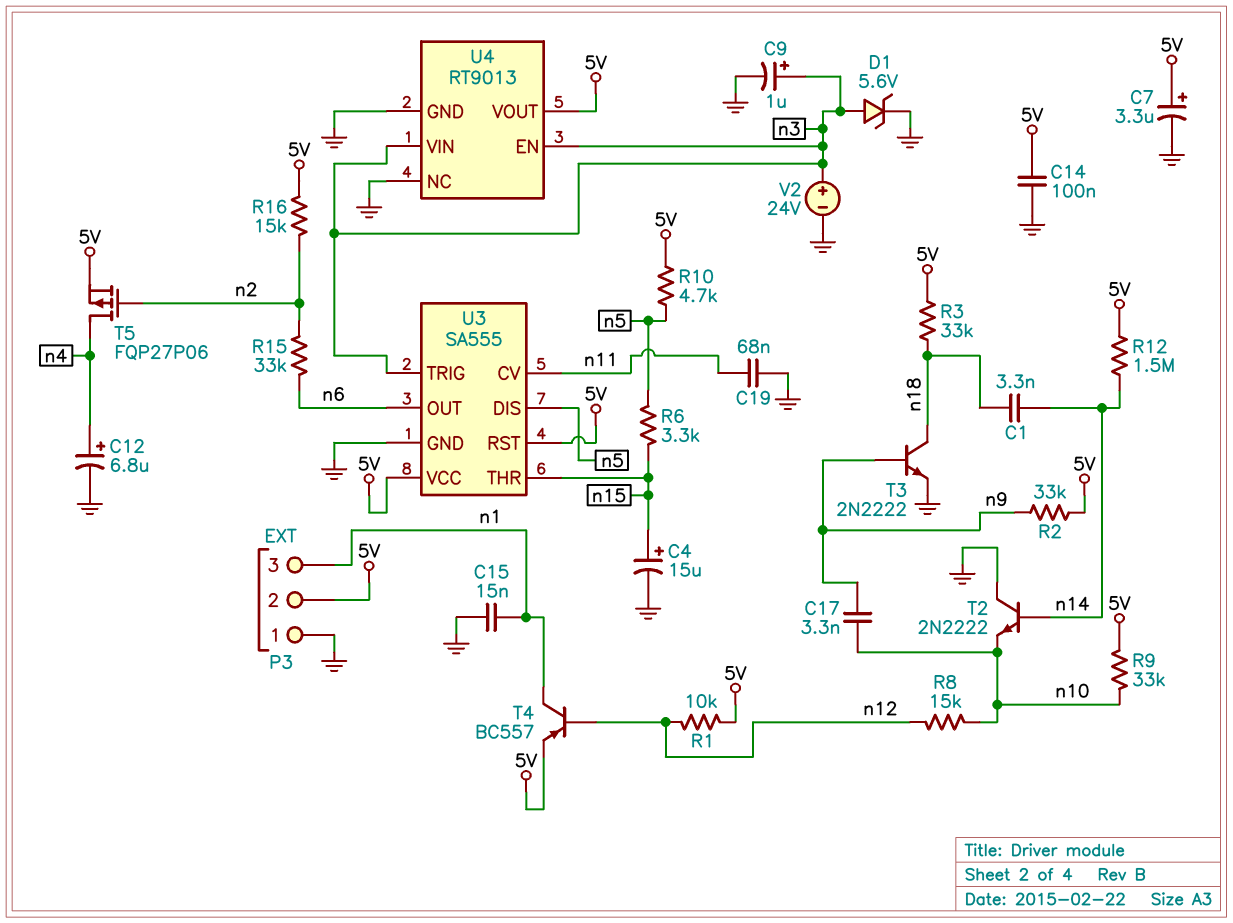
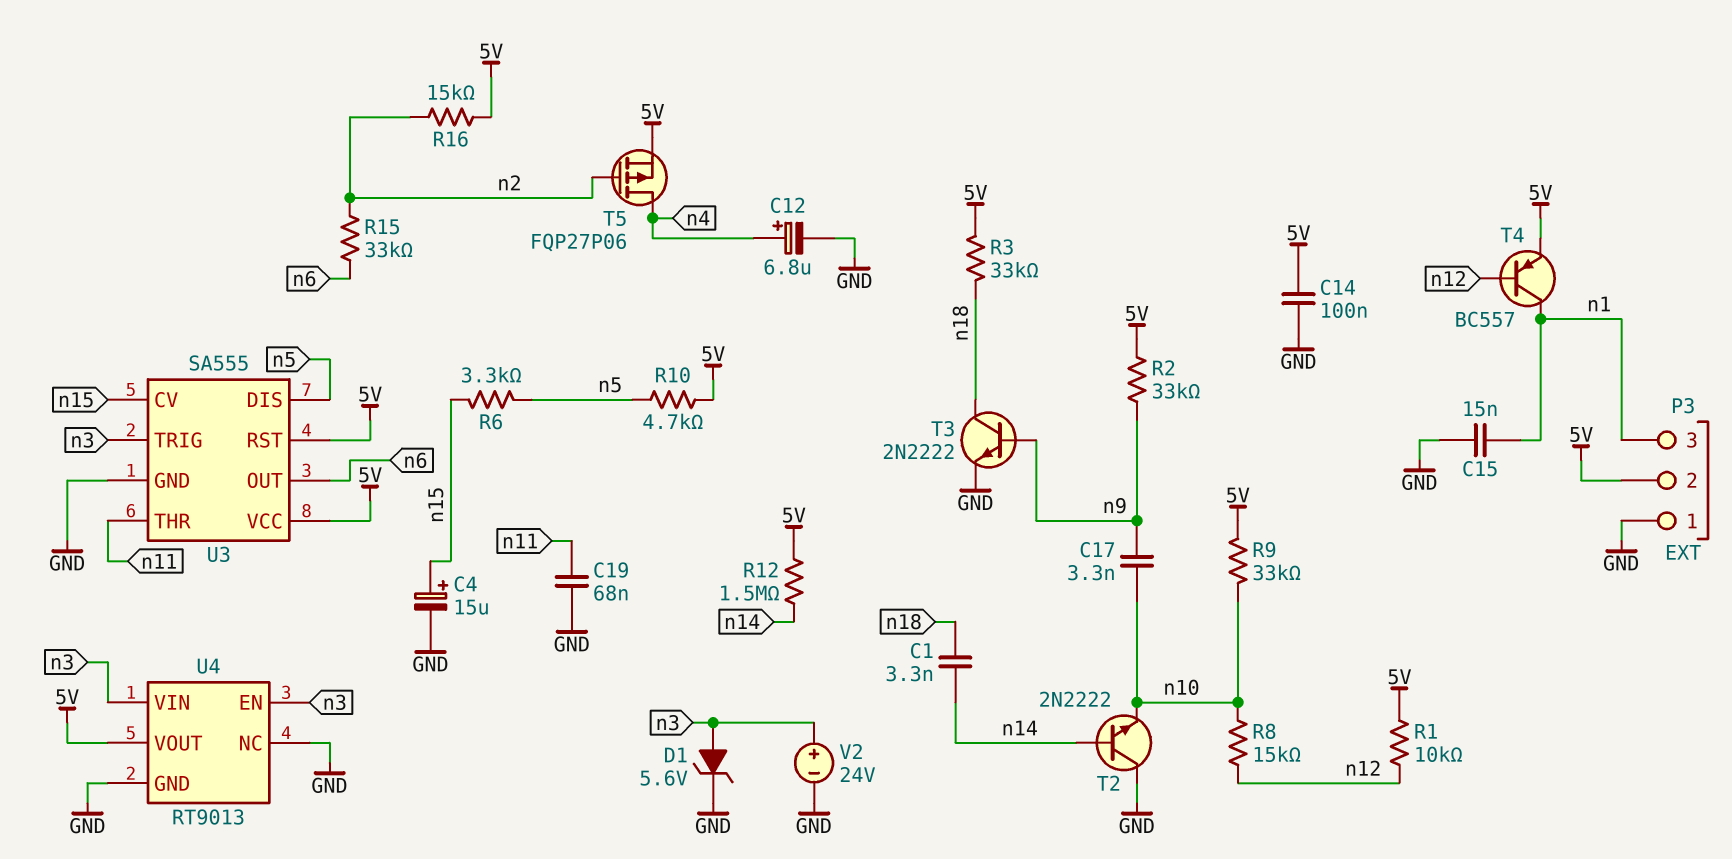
C7: 3.3uF (plus 5V, minus GND) -> none
C9: 1uF (plus n3, minus GND) -> none
U3 pin CV: n11 -> n15
U3 pin THR: n15 -> n11

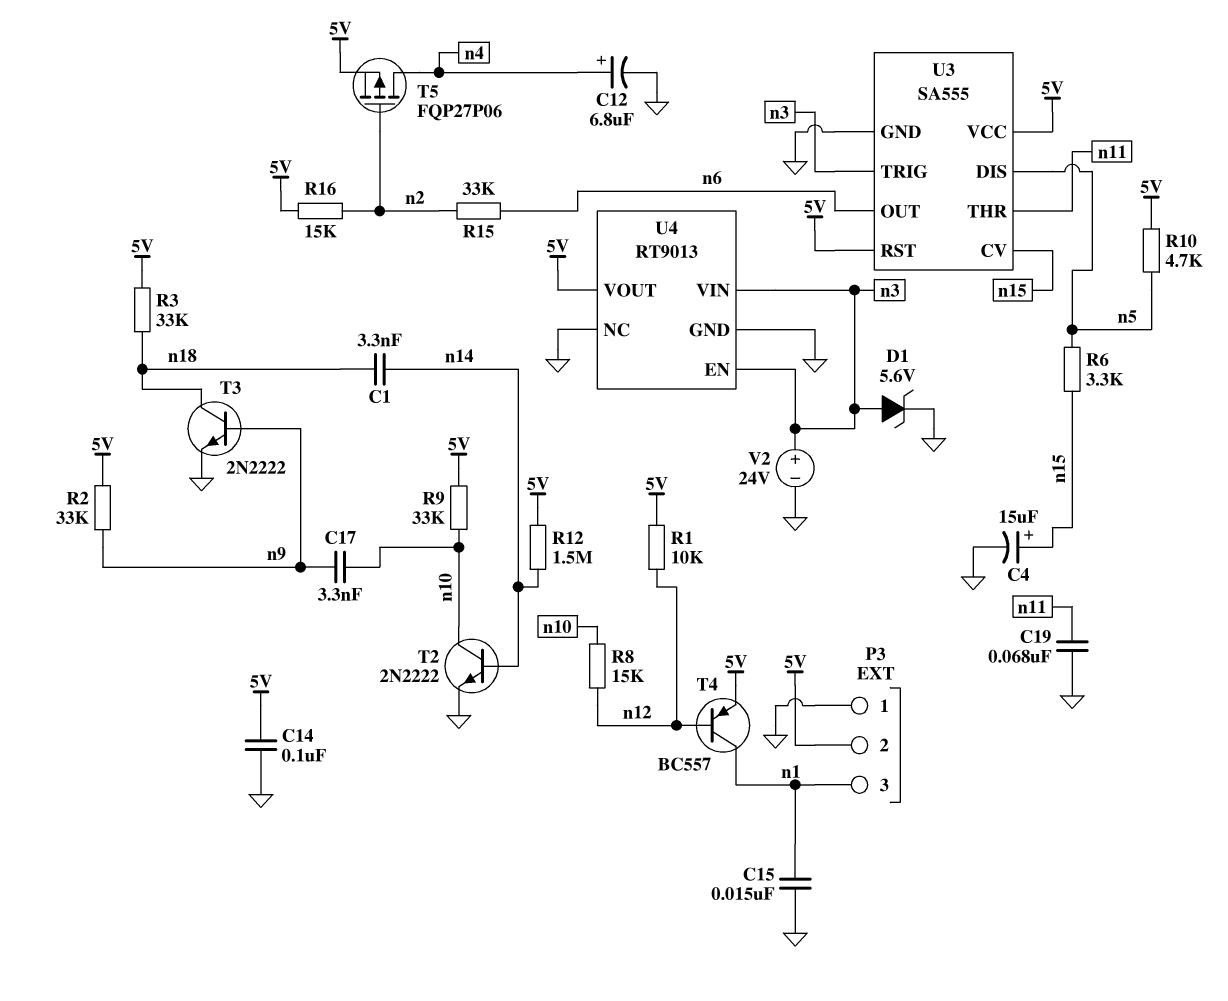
T2: NPN 2N2222 (B n14, C GND, E n10) -> NPN 2N2222 (B n14, C n10, E GND)

